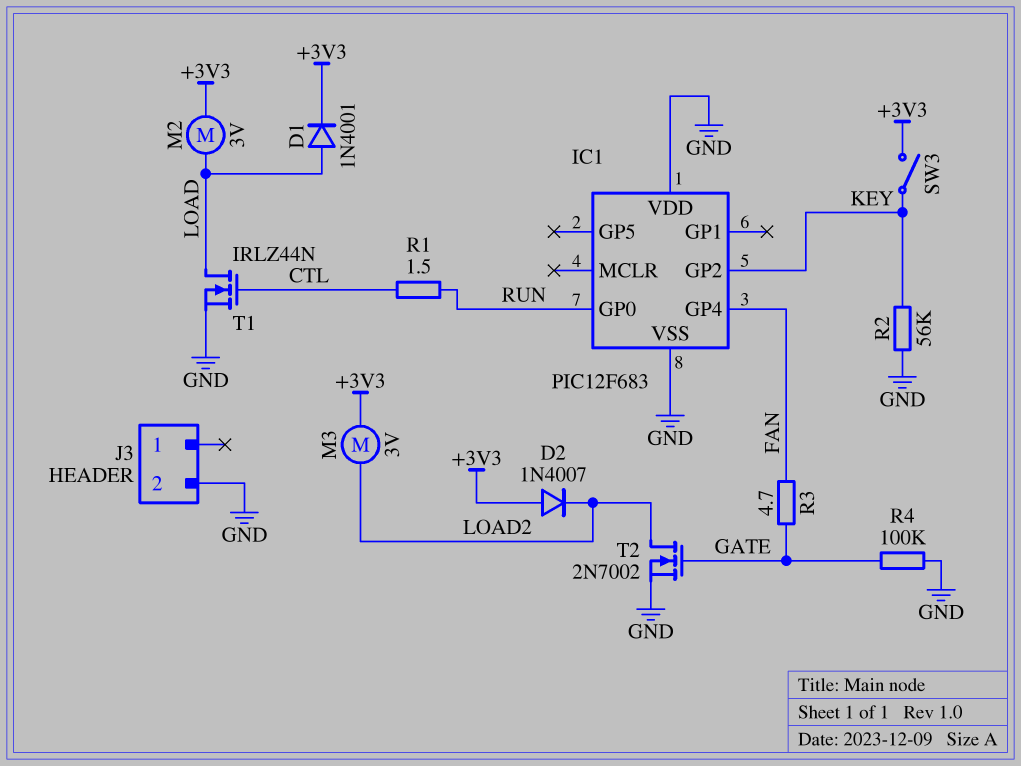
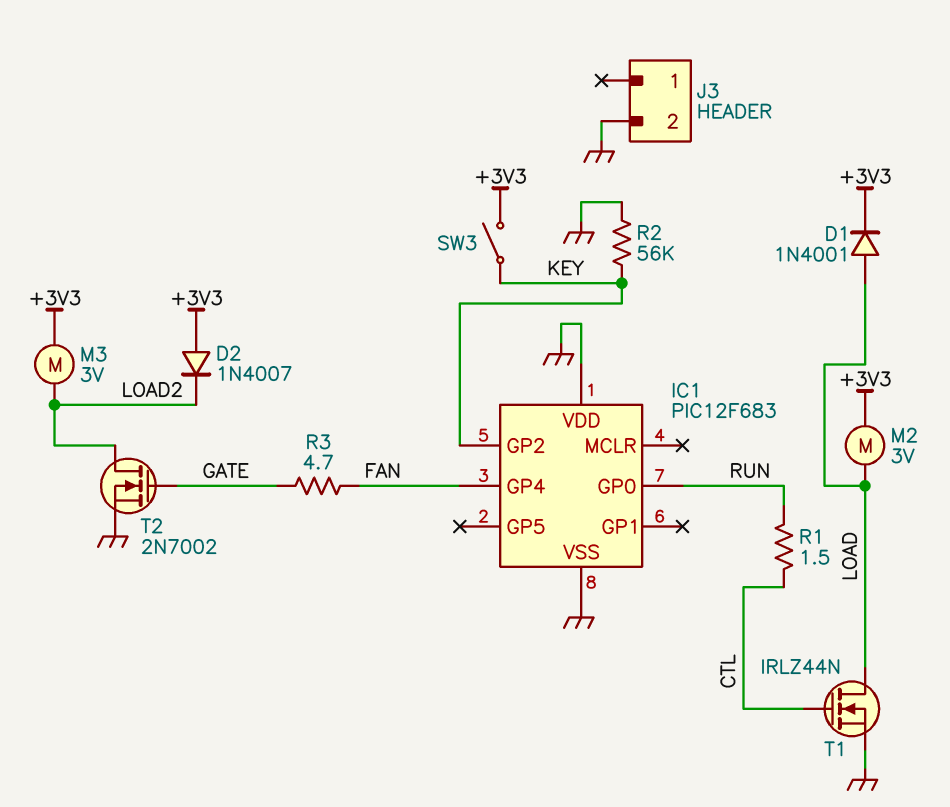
R4: 100k (GATE, GND) -> none

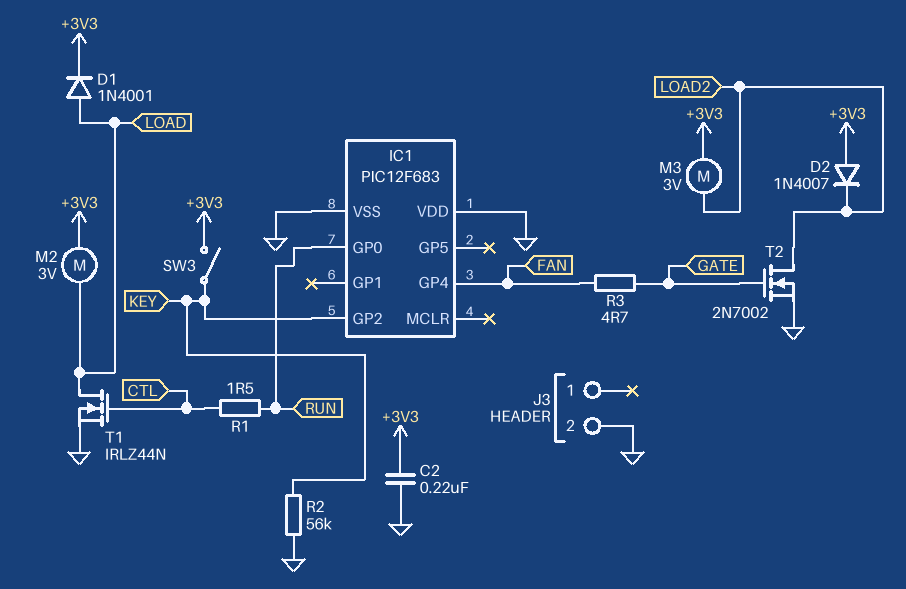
C2: none -> 220nF (+3V3, GND)

